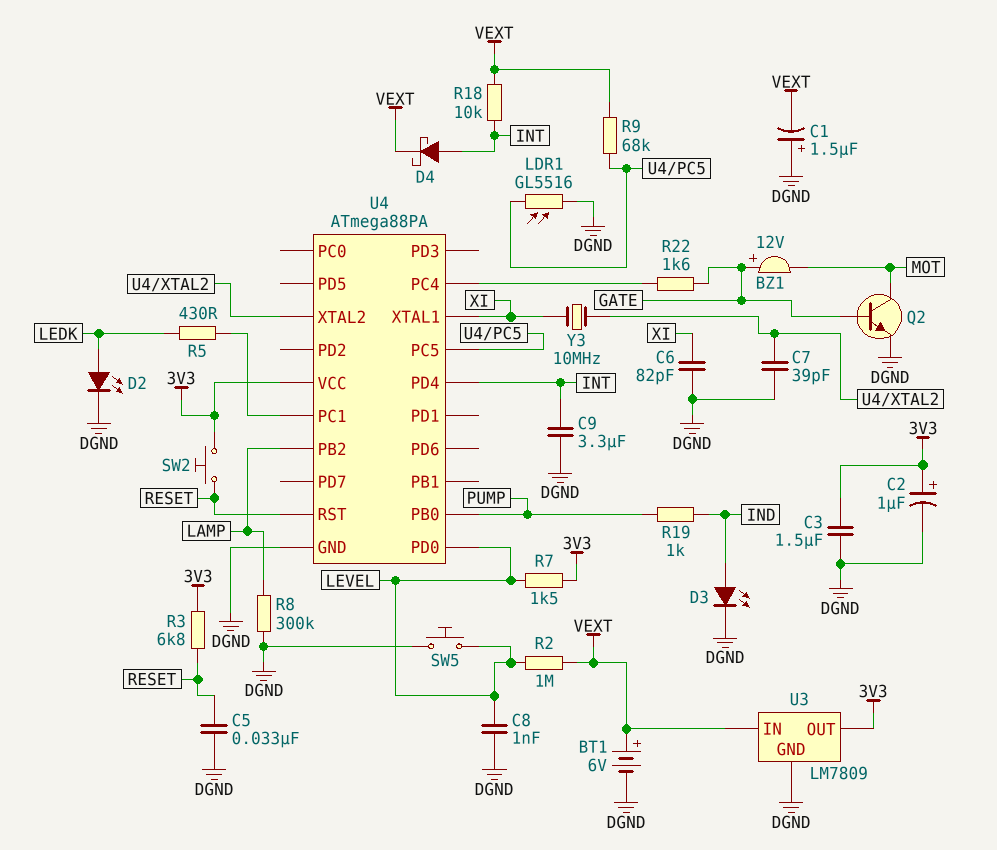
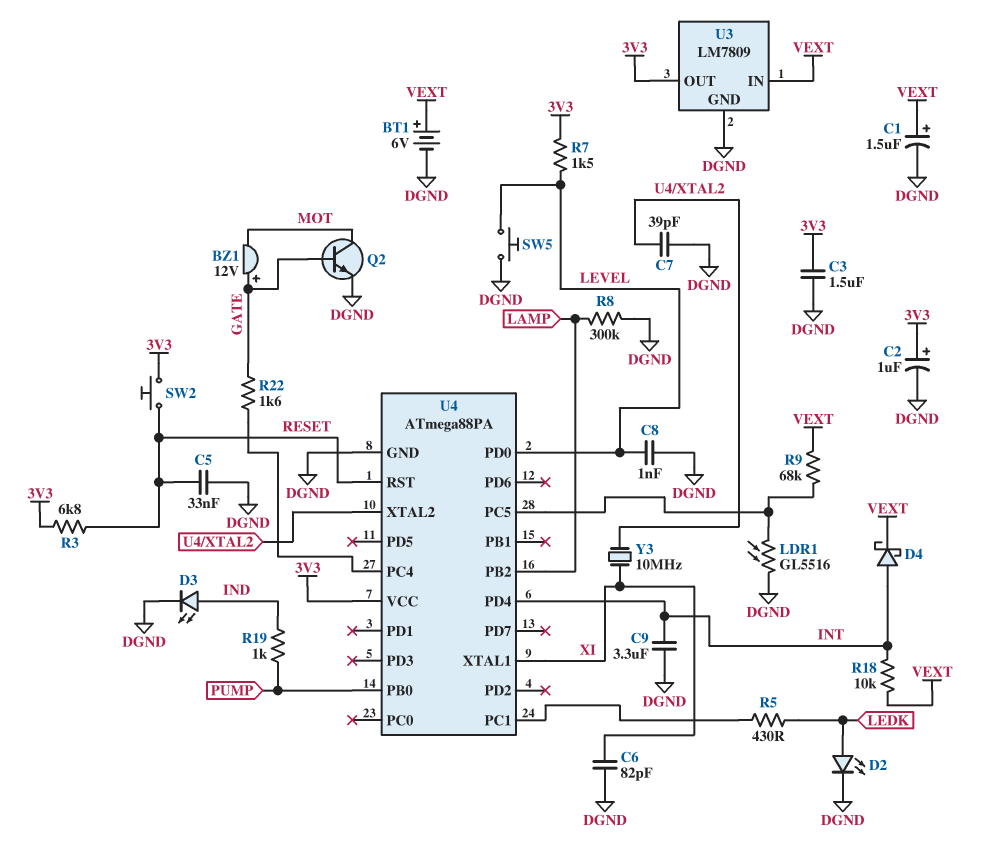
C1: 1.5uF (plus DGND, minus VEXT) -> 1.5uF (plus VEXT, minus DGND)
R2: 1M (LEVEL, VEXT) -> none

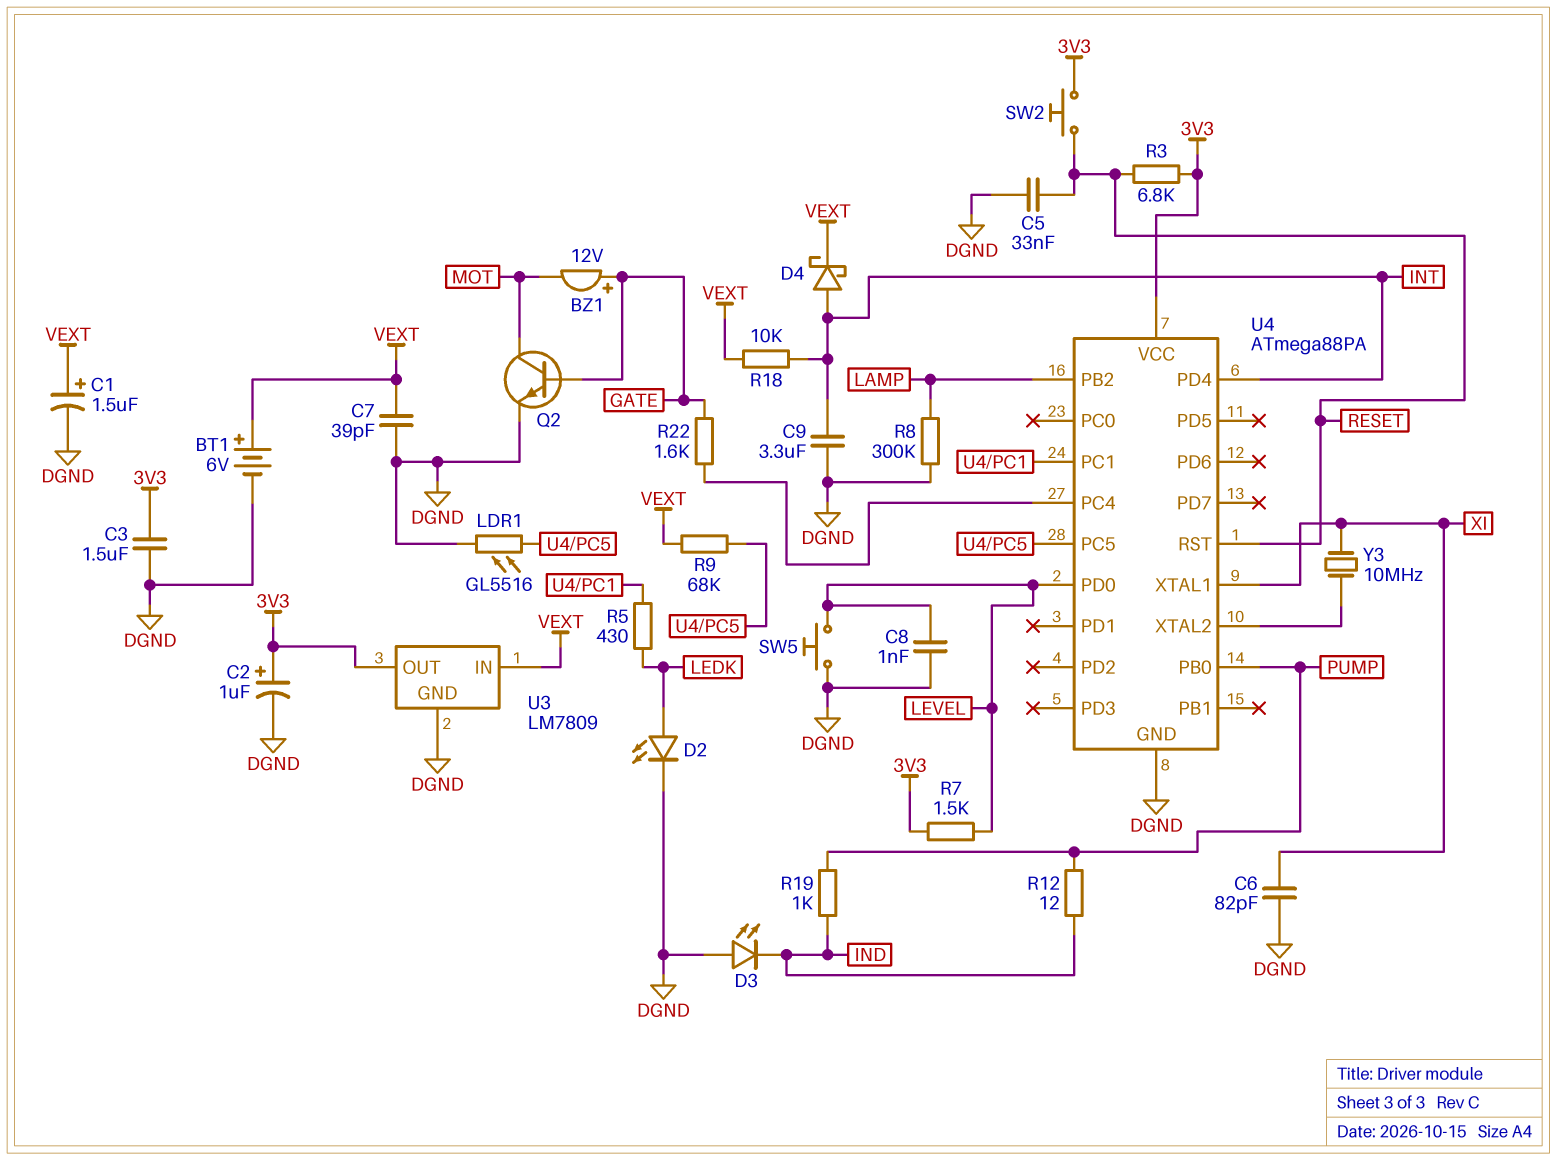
C7: 39pF (DGND, U4/XTAL2) -> 39pF (DGND, VEXT)
D3: LED (A IND, K DGND) -> LED (A DGND, K IND)
R12: none -> 12 (IND, PUMP)

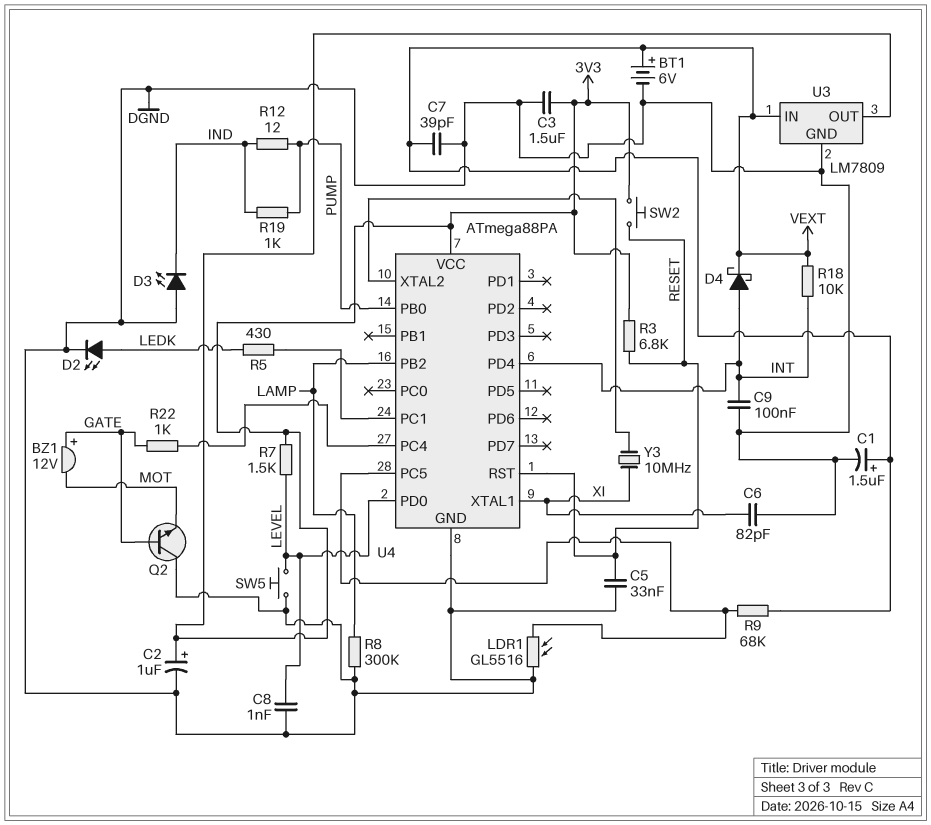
C9: 3.3uF (DGND, INT) -> 100nF (DGND, INT)
Q2: NPN (B GATE, C MOT, E DGND) -> NPN (B GATE, C DGND, E MOT)
R22: 1.6k (GATE, U4/PC4) -> 1k (GATE, U4/PC4)

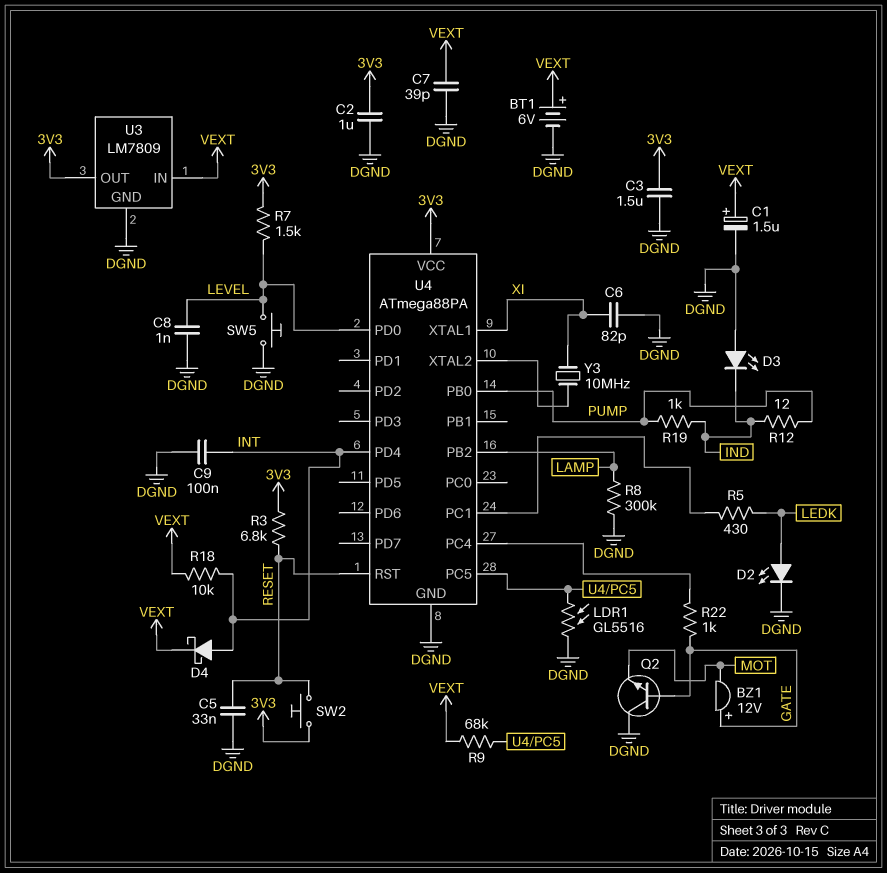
C2: 1uF (plus 3V3, minus DGND) -> 1uF (3V3, DGND)

